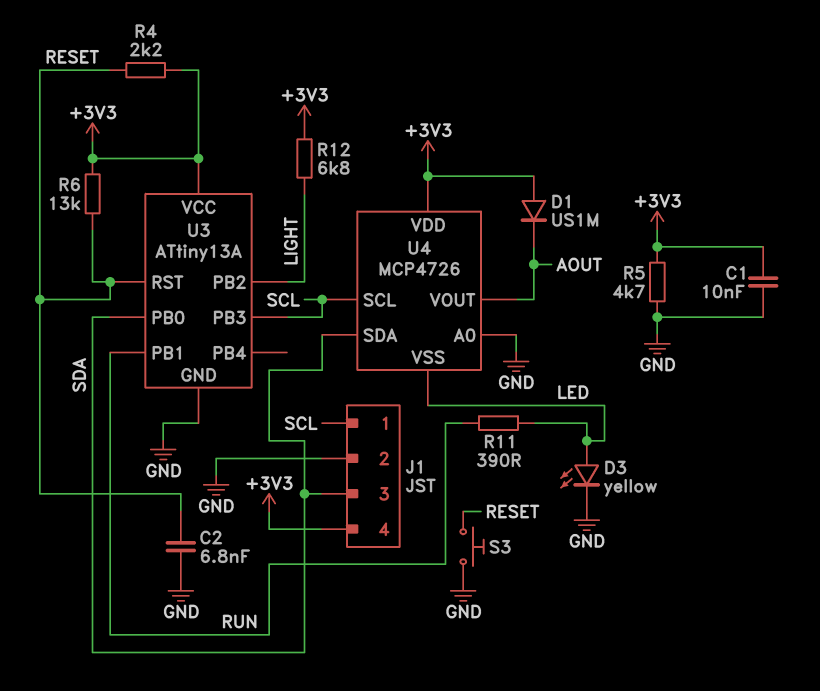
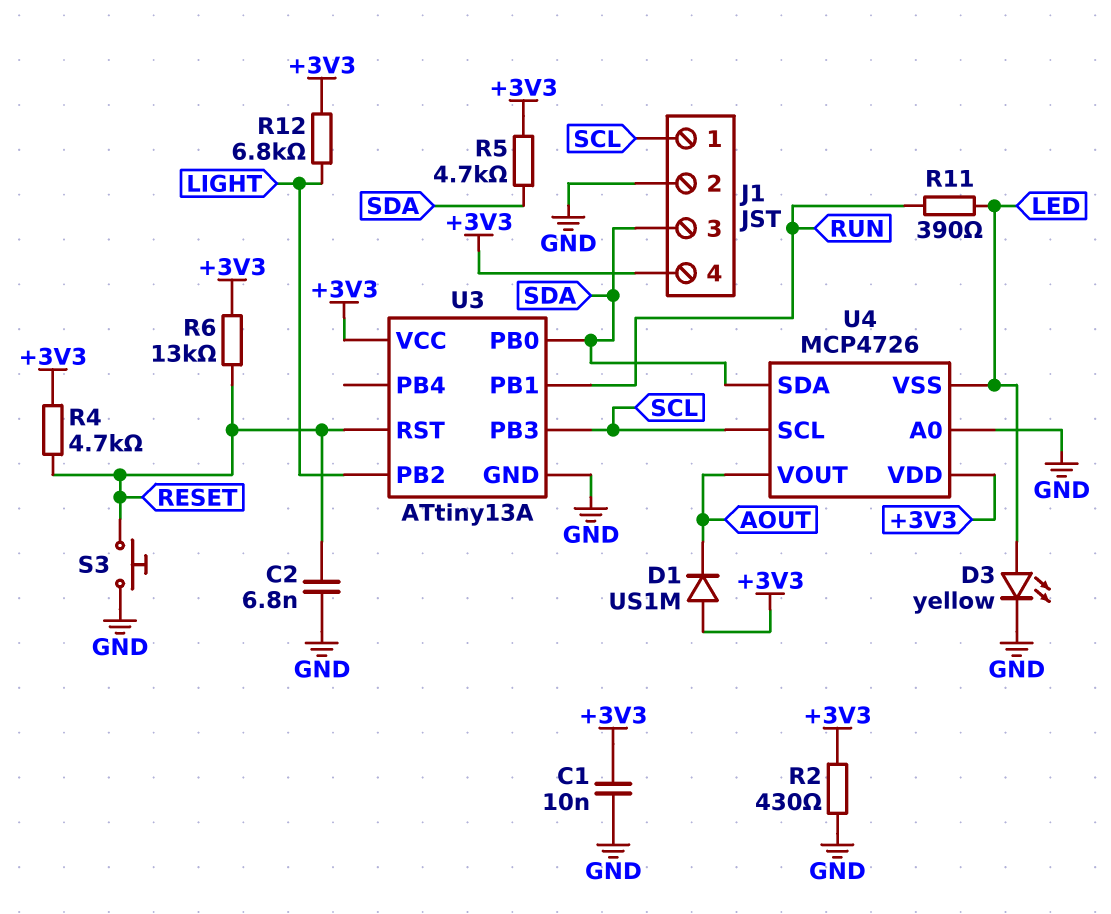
R2: none -> 430 (+3V3, GND)
R4: 2.2k (+3V3, RESET) -> 4.7k (+3V3, RESET)
R5: 4.7k (+3V3, GND) -> 4.7k (+3V3, SDA)

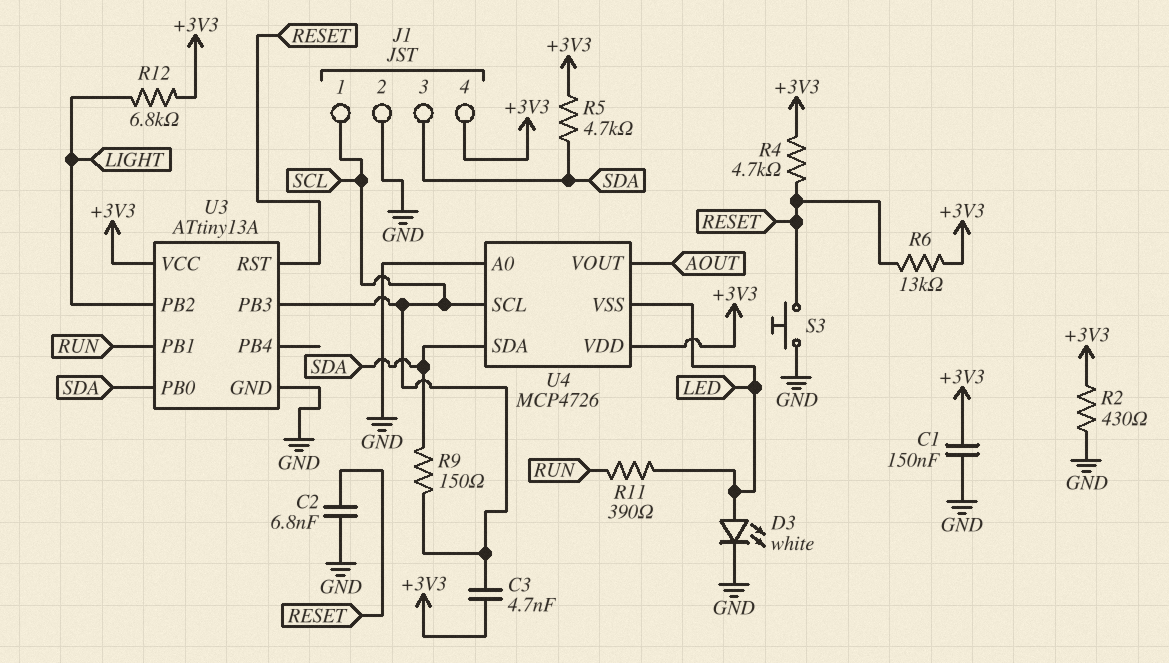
C1: 10nF (+3V3, GND) -> 150nF (+3V3, GND)
C3: none -> 4.7nF (+3V3, SCL)
D1: diode US1M (A +3V3, K AOUT) -> none
D3: LED yellow (A LED, K GND) -> LED white (A LED, K GND)
R9: none -> 150 (SCL, SDA)

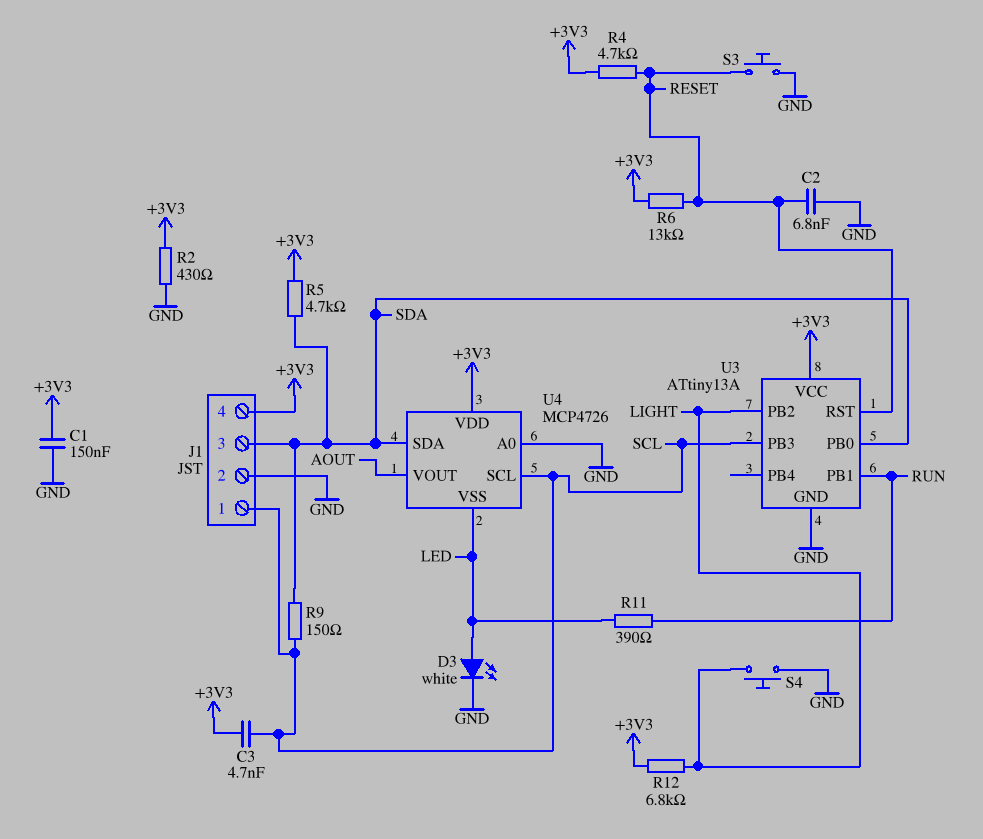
S4: none -> button (GND, LIGHT)

